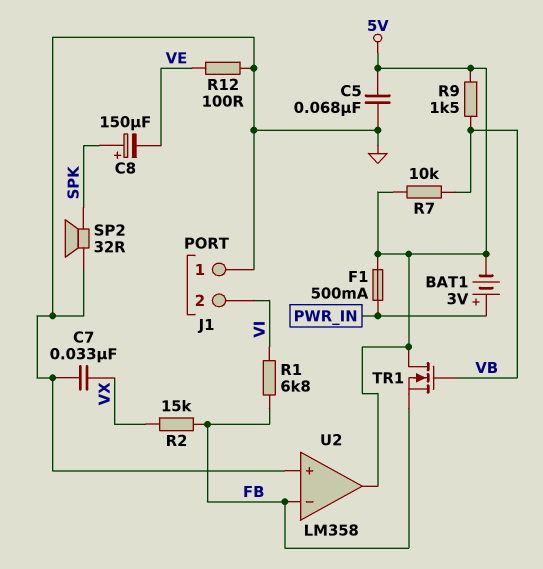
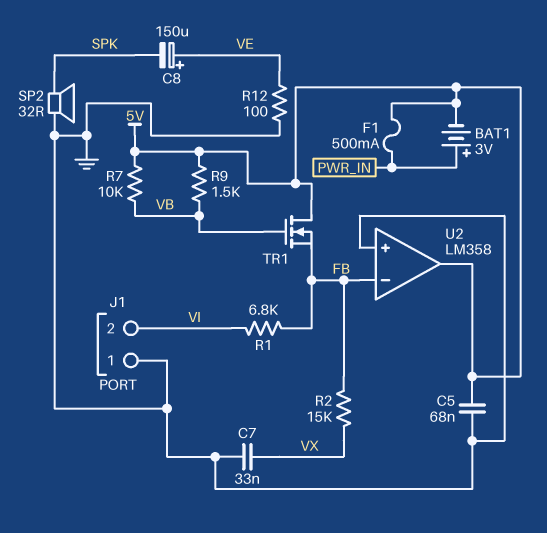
C8: 150uF (plus SPK, minus VE) -> 150uF (plus VE, minus SPK)

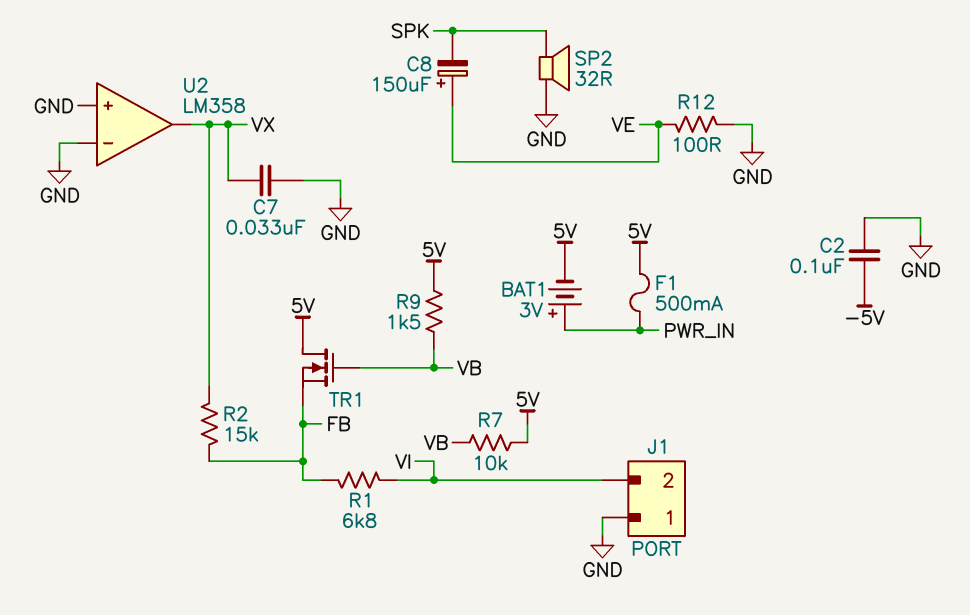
C2: none -> 100nF (-5V, GND)
C5: 68nF (5V, GND) -> none
U2 pin in-: FB -> GND
U2 pin out: 5V -> VX

